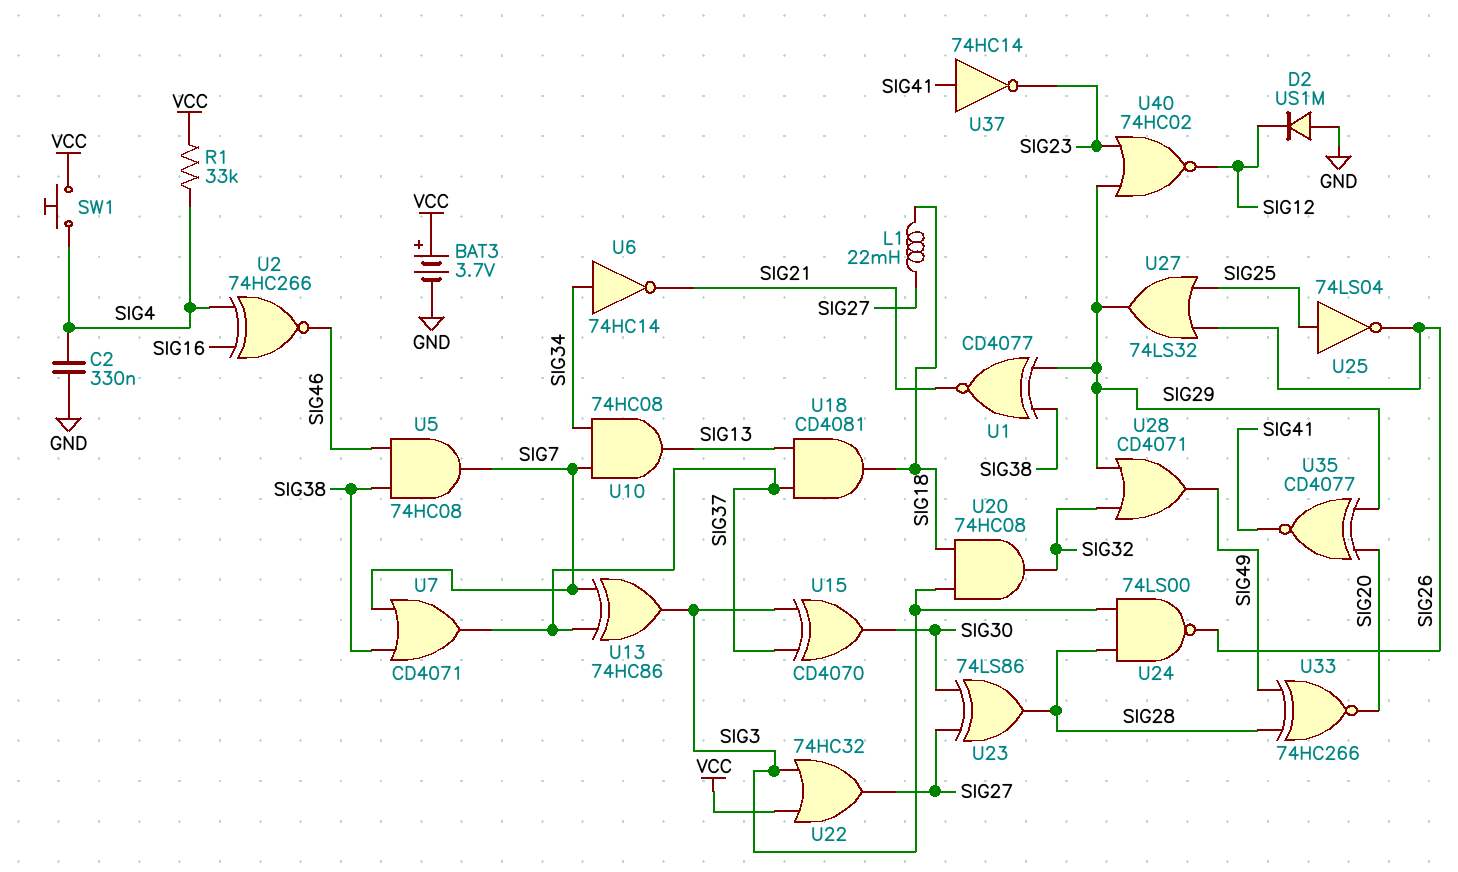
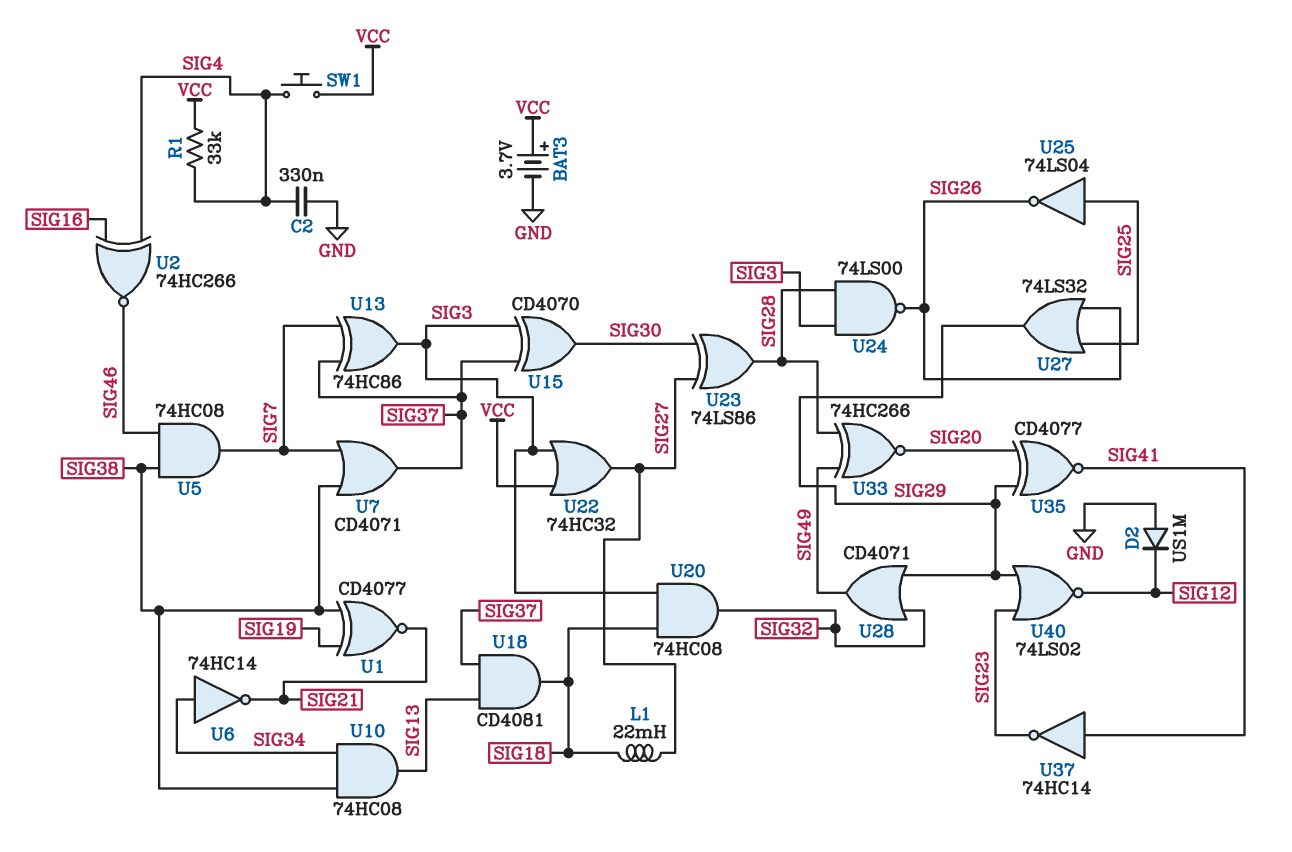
U1: XNOR CD4077 (in SIG29, in SIG38, out SIG21) -> XNOR CD4077 (in SIG19, in SIG38, out SIG21)
U10: AND 74HC08 (in SIG7, in SIG34, out SIG13) -> AND 74HC08 (in SIG34, in SIG38, out SIG13)
U40: NOR 74HC02 (in SIG23, in SIG29, out SIG12) -> NOR 74LS02 (in SIG23, in SIG29, out SIG12)

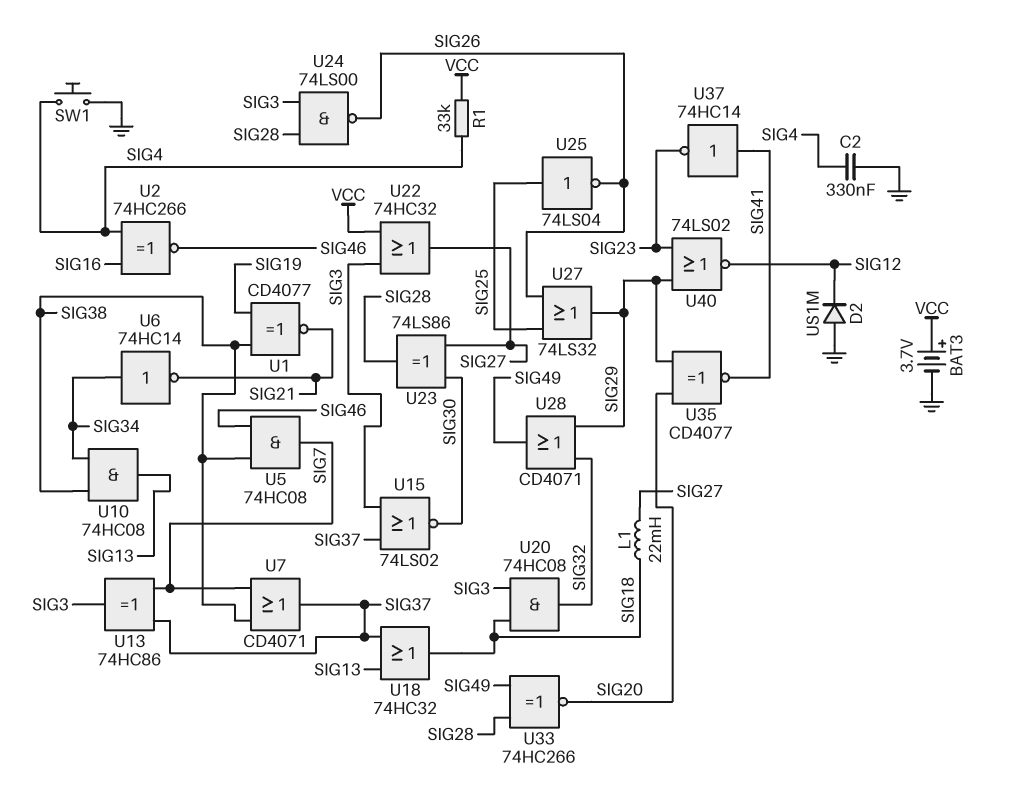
SW1: button (SIG4, VCC) -> button (GND, SIG4)
U15: XOR CD4070 (in SIG3, in SIG37, out SIG30) -> NOR 74LS02 (in SIG3, in SIG37, out SIG30)
U18: AND CD4081 (in SIG13, in SIG37, out SIG18) -> OR 74HC32 (in SIG13, in SIG37, out SIG18)

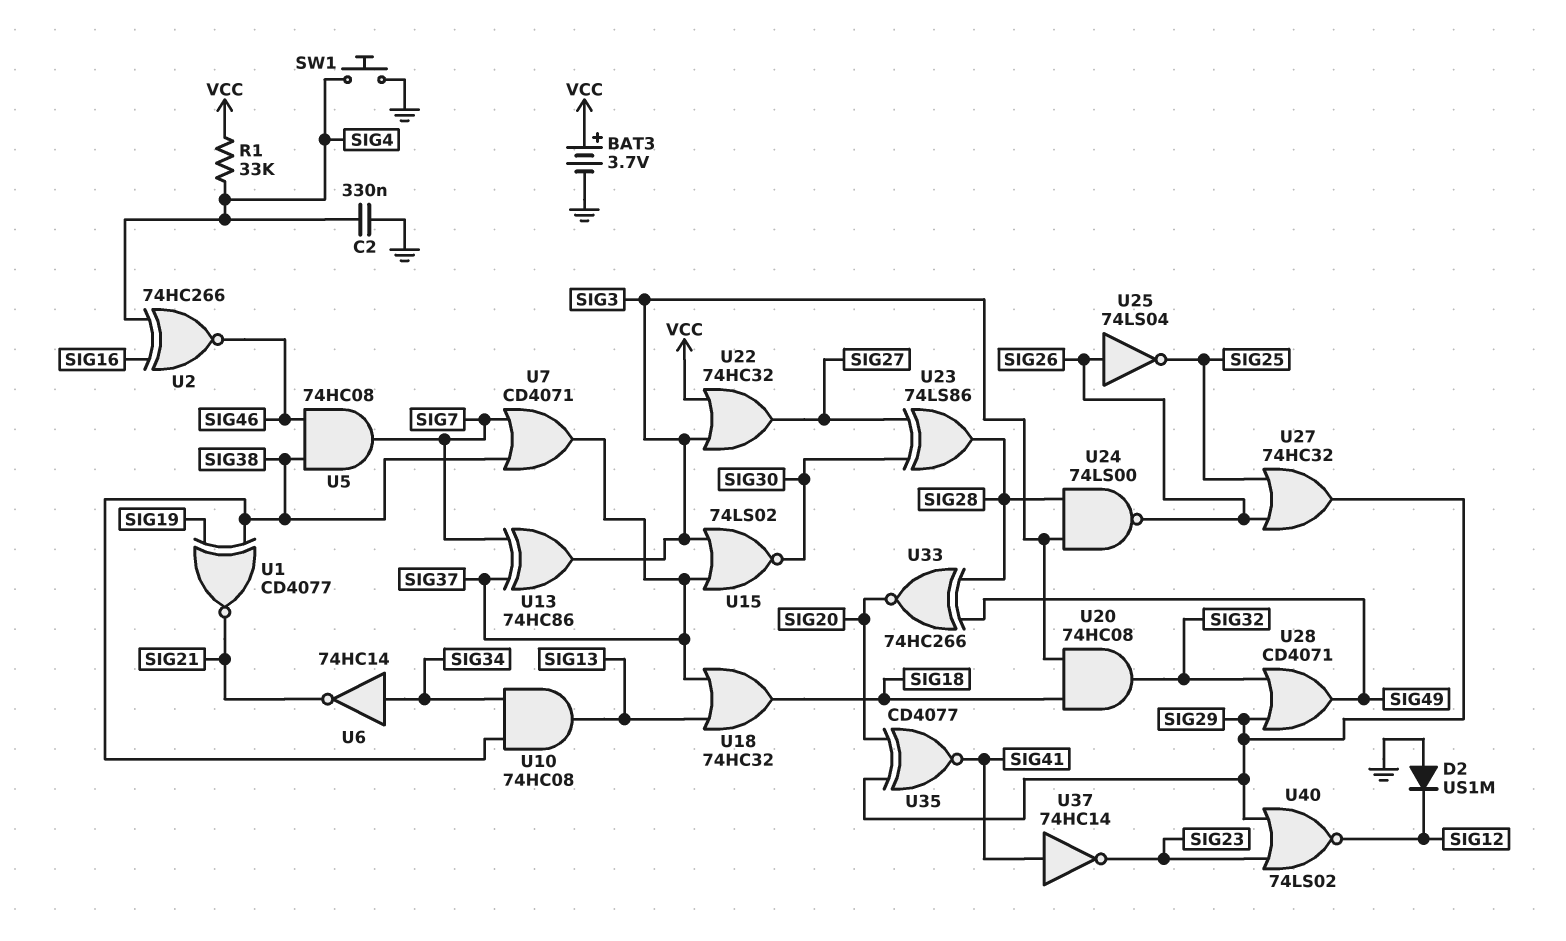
L1: 22mH (SIG18, SIG27) -> none
U25: NOT 74LS04 (in SIG25, out SIG26) -> NOT 74LS04 (in SIG26, out SIG25)
U27: OR 74LS32 (in SIG25, in SIG26, out SIG29) -> OR 74HC32 (in SIG25, in SIG26, out SIG29)

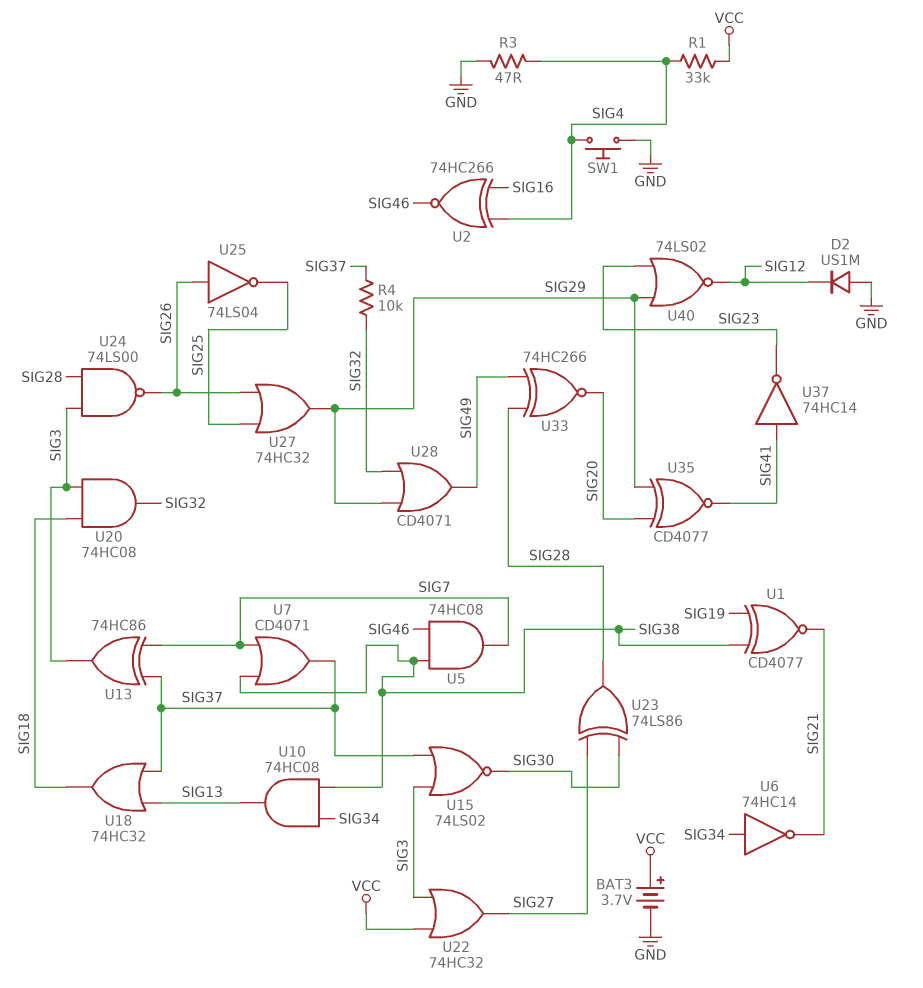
C2: 330nF (GND, SIG4) -> none
R3: none -> 47 (GND, SIG4)
R4: none -> 10k (SIG32, SIG37)

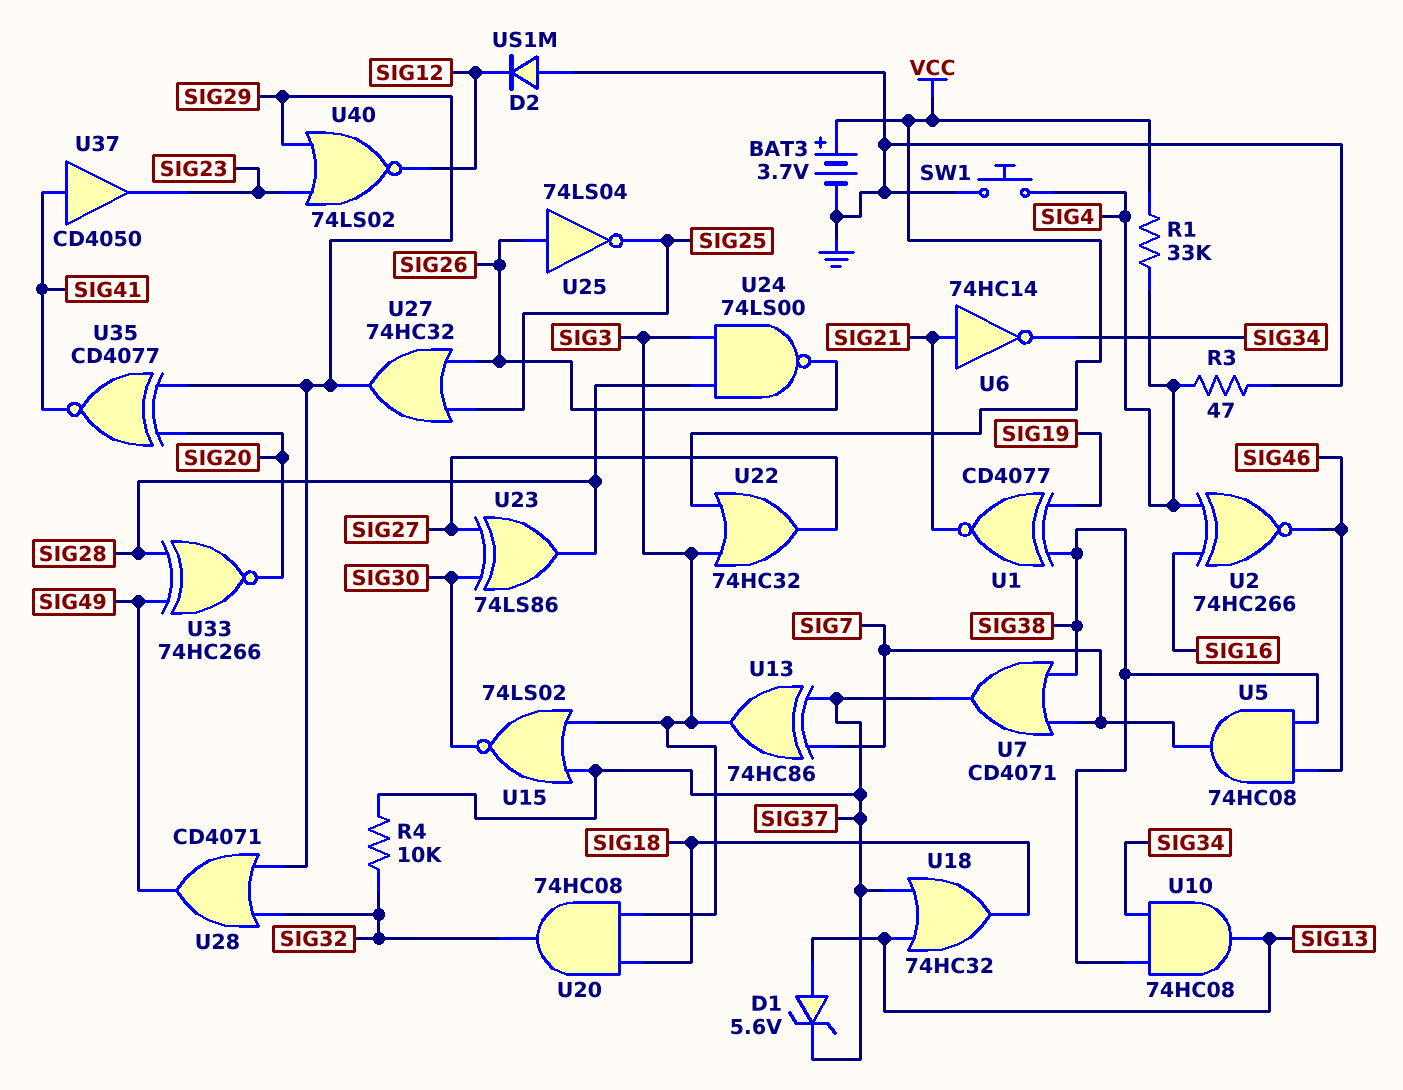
D1: none -> zener 5.6V (A SIG13, K SIG37)
U6: NOT 74HC14 (in SIG34, out SIG21) -> NOT 74HC14 (in SIG21, out SIG34)
U37: NOT 74HC14 (in SIG41, out SIG23) -> buffer CD4050 (in SIG41, out SIG23)

